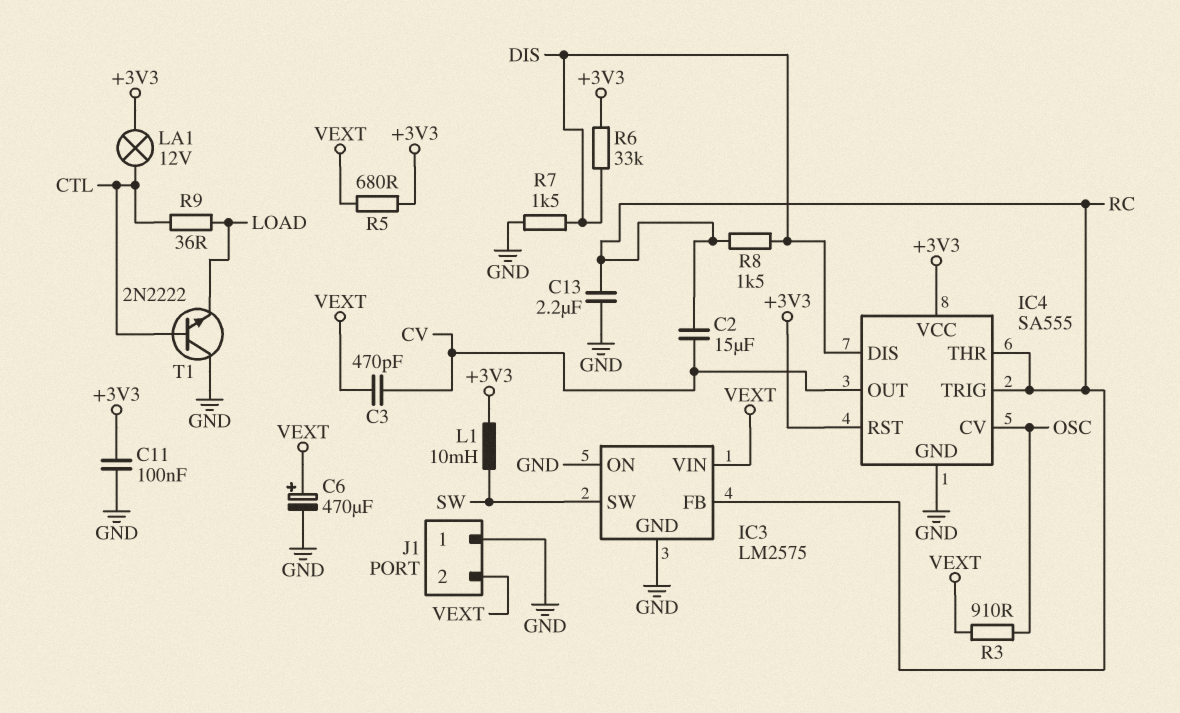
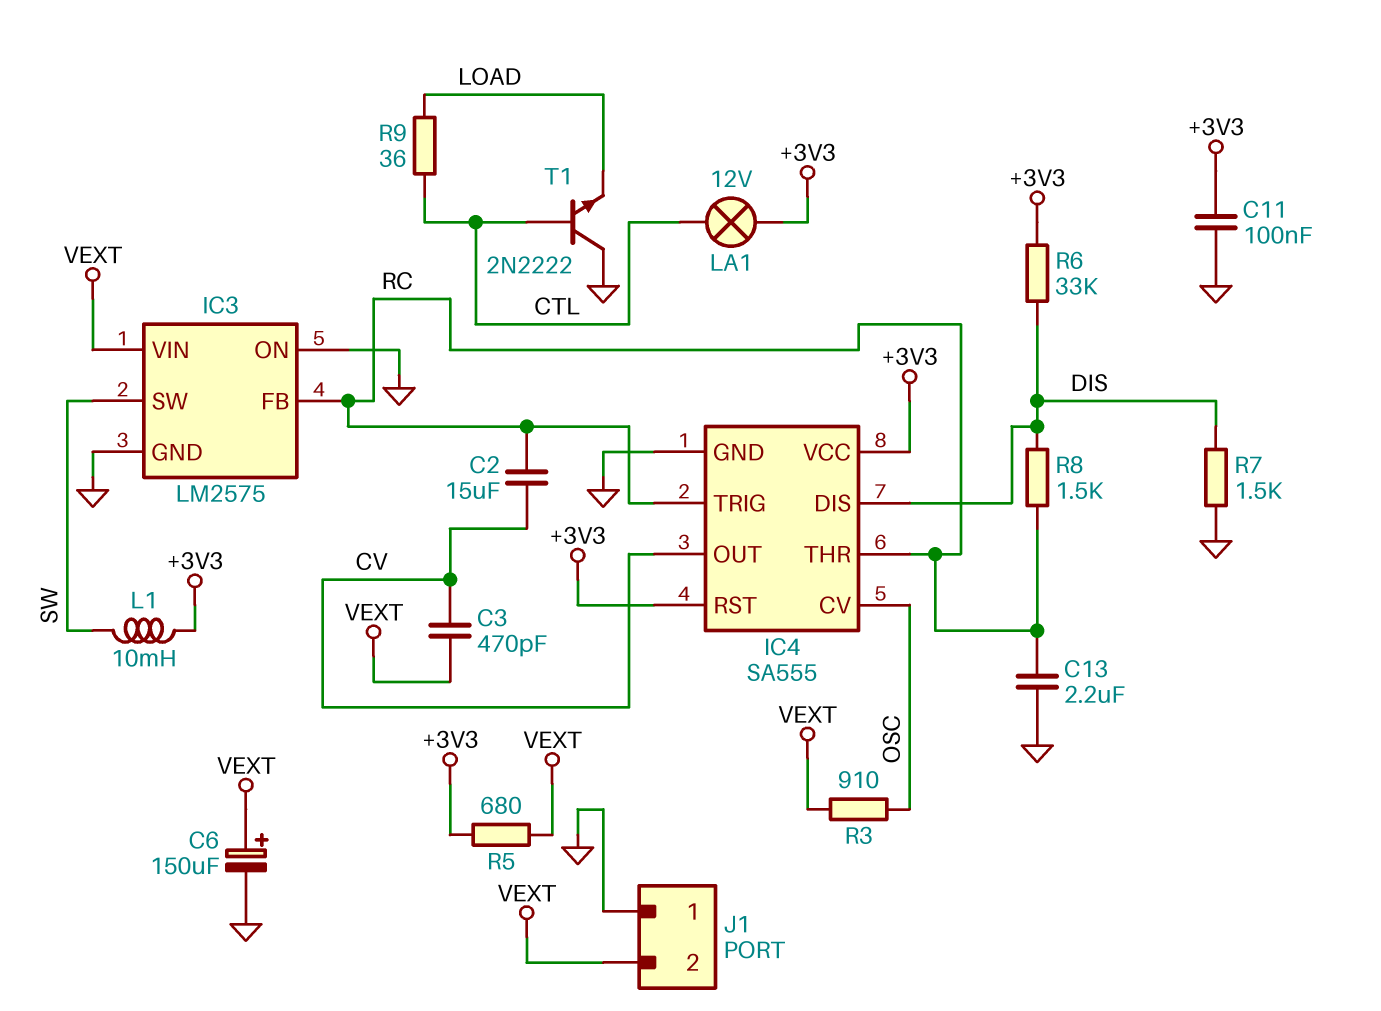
C6: 470uF (plus VEXT, minus GND) -> 150uF (plus VEXT, minus GND)

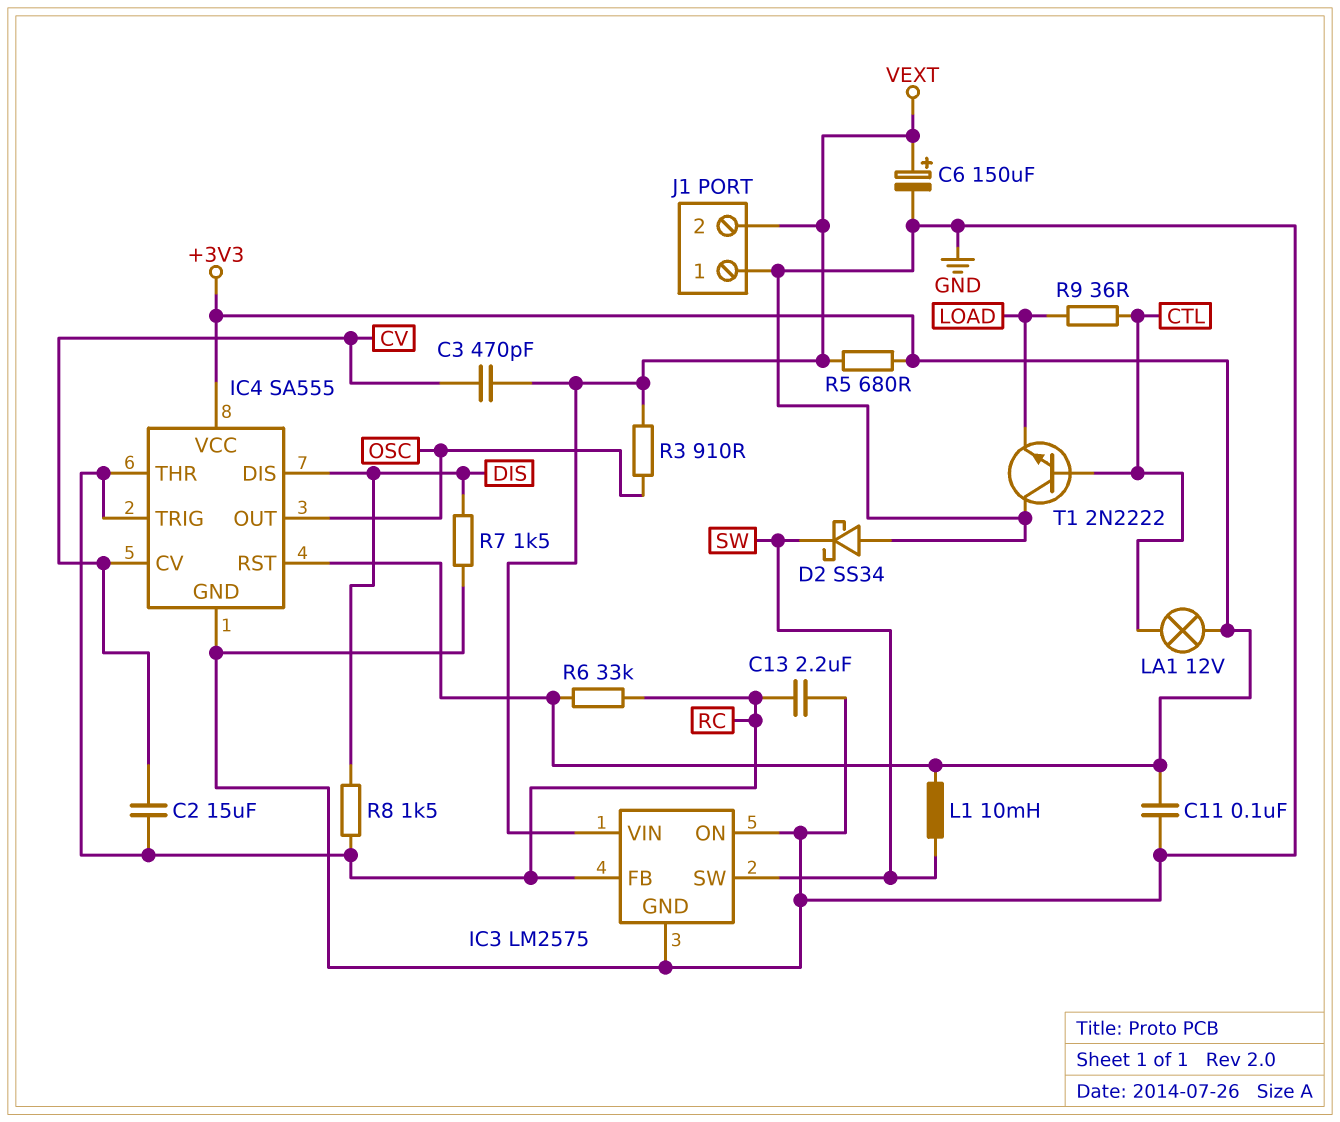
D2: none -> schottky SS34 (A GND, K SW)
IC4 pin CV: OSC -> CV
IC4 pin OUT: CV -> OSC
R6: 33k (+3V3, DIS) -> 33k (+3V3, RC)

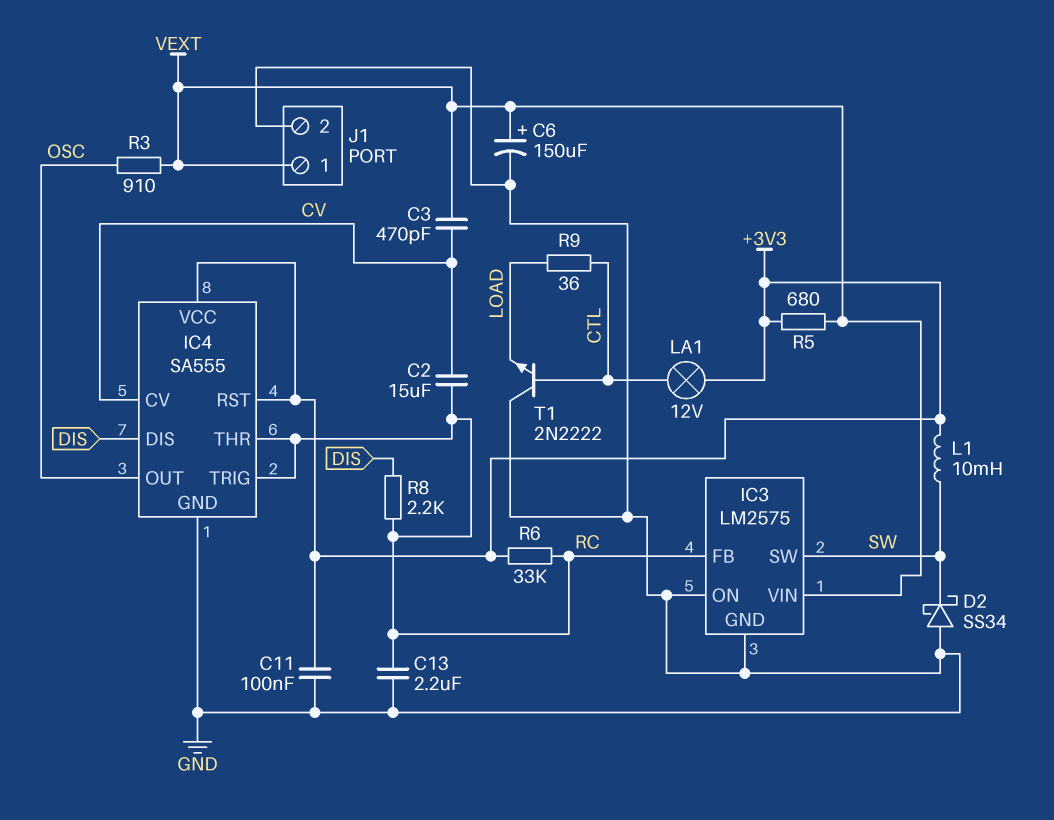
J1 pin 1: GND -> VEXT
J1 pin 2: VEXT -> GND
R7: 1.5k (DIS, GND) -> none
R8: 1.5k (DIS, RC) -> 2.2k (DIS, RC)

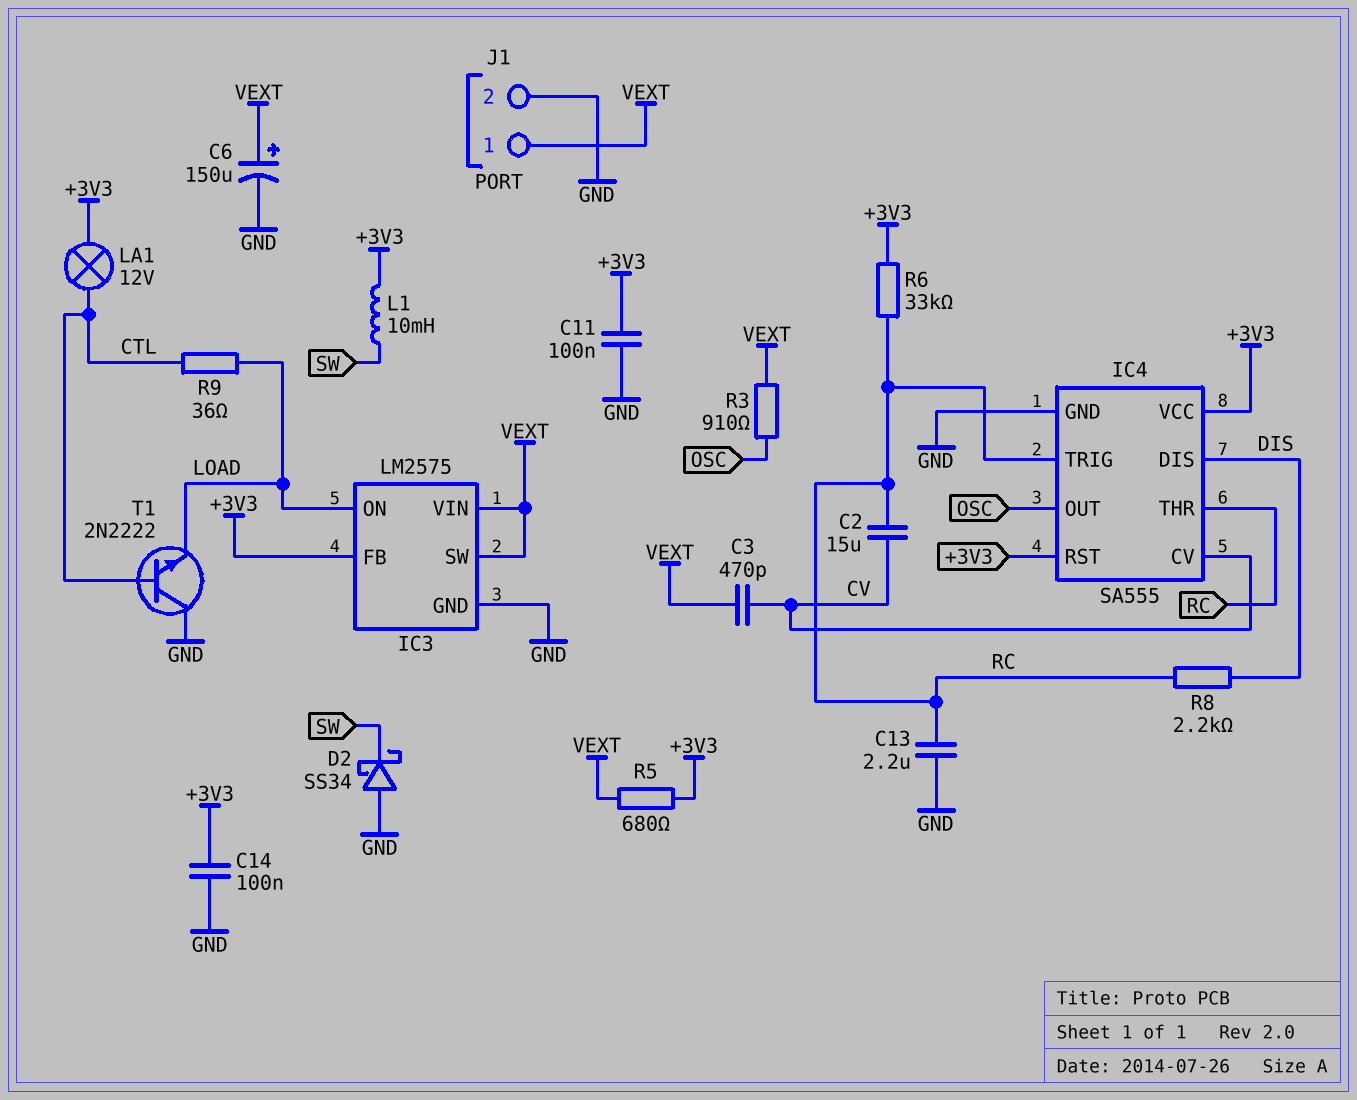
C14: none -> 100nF (+3V3, GND)
IC3 pin FB: RC -> +3V3
IC3 pin ON: GND -> LOAD
IC3 pin SW: SW -> VEXT

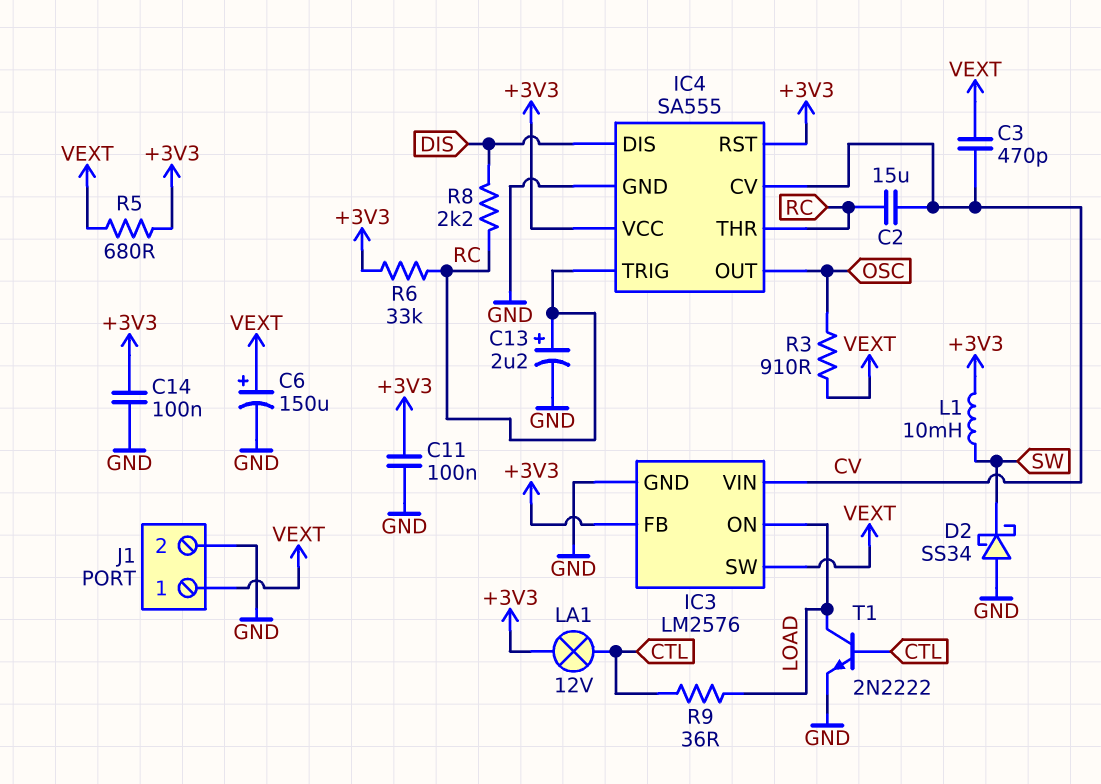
C13: 2.2uF (GND, RC) -> 2.2uF (plus RC, minus GND)
IC3: LM2575 -> LM2576
IC3 pin VIN: VEXT -> CV
T1: NPN 2N2222 (B CTL, C GND, E LOAD) -> NPN 2N2222 (B CTL, C LOAD, E GND)

